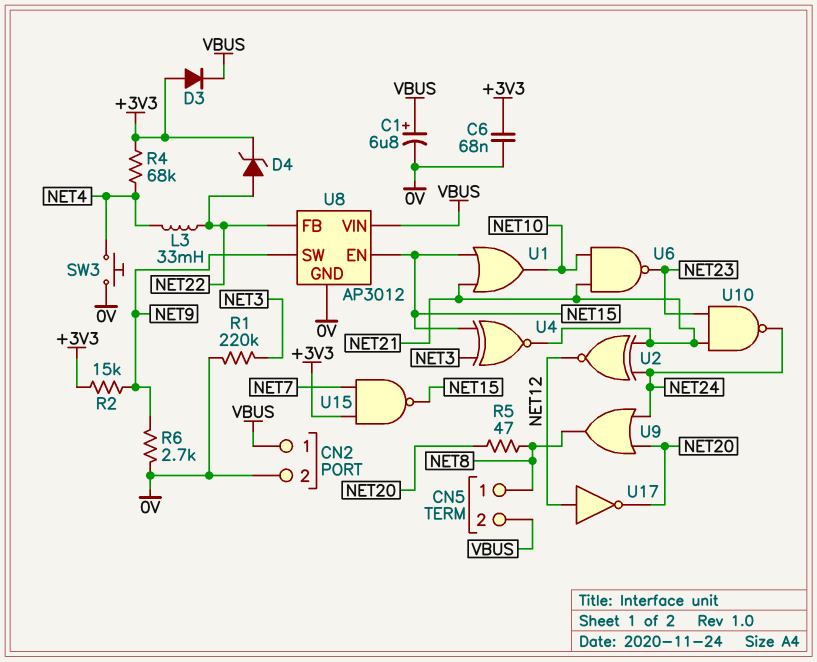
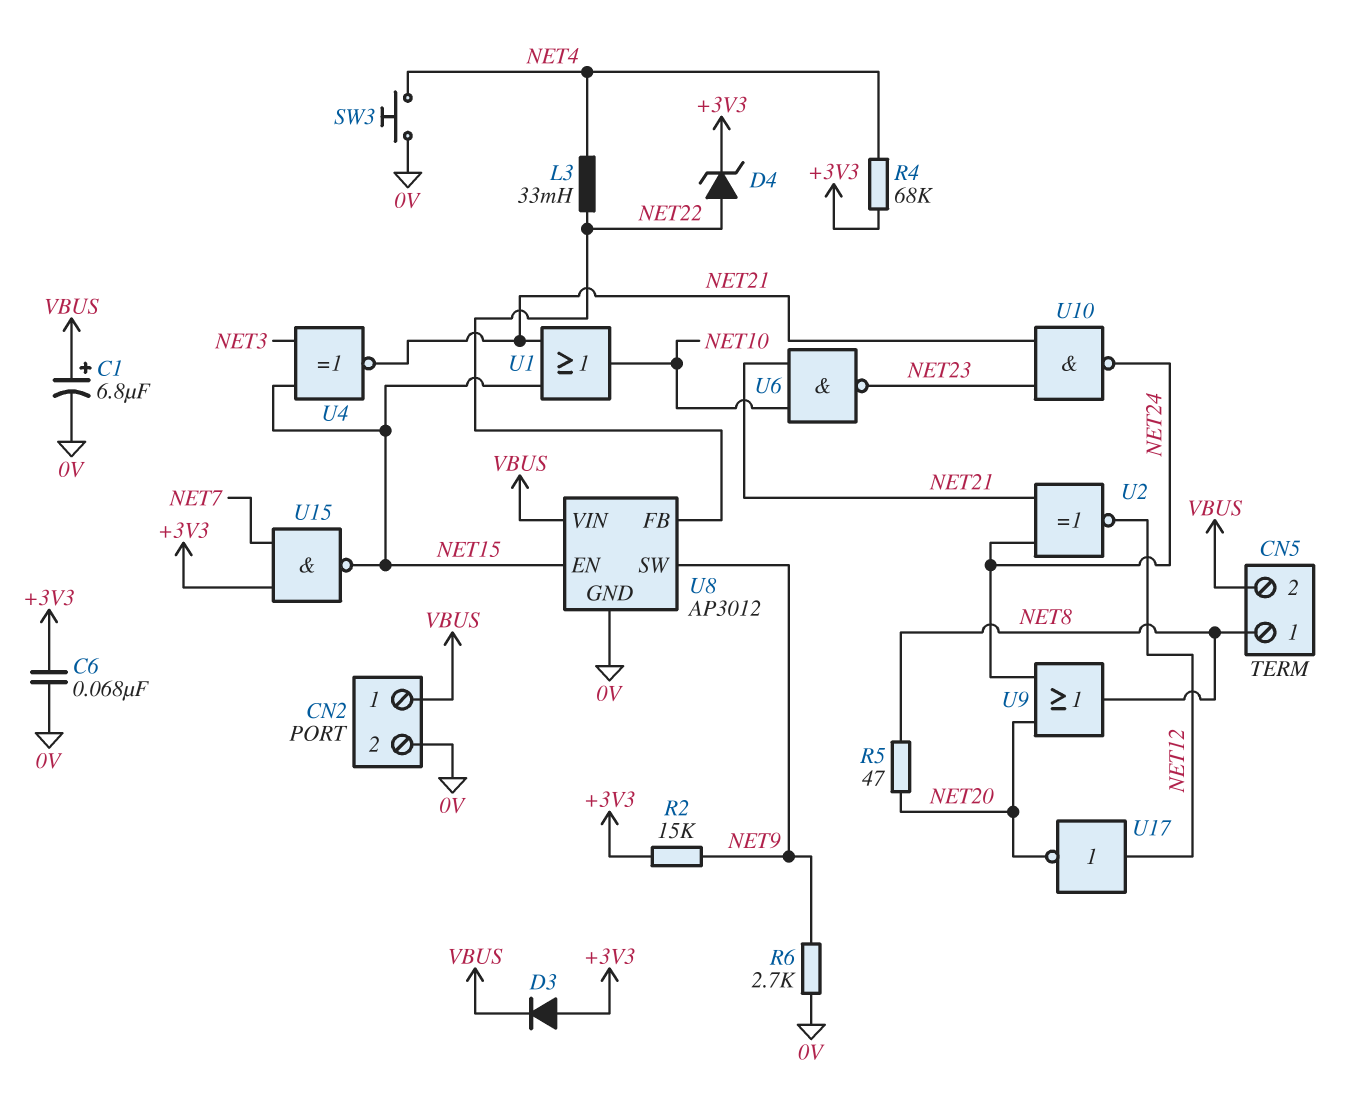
R1: 220k (0V, NET3) -> none

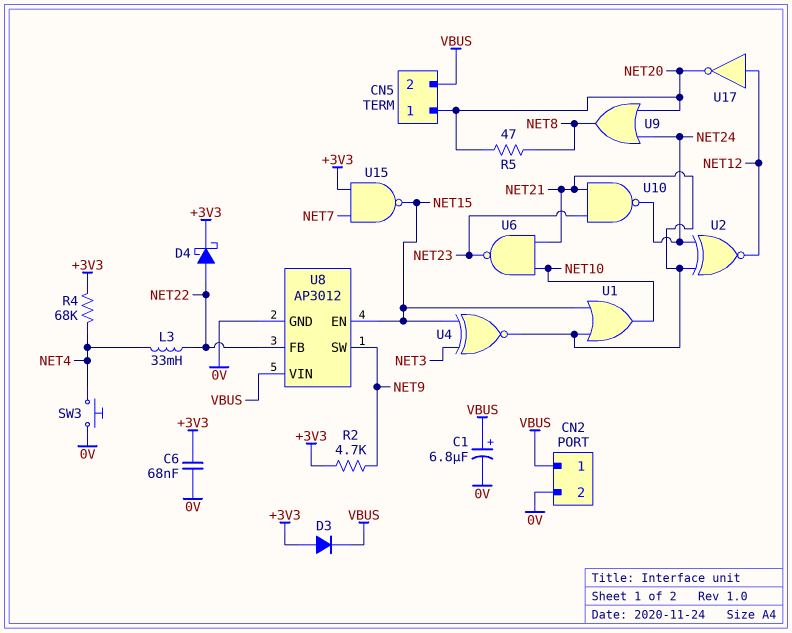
CN5 pin 1: NET8 -> NET20
D4: zener (A NET22, K +3V3) -> schottky (A NET22, K +3V3)
R2: 15k (+3V3, NET9) -> 4.7k (+3V3, NET9)
R6: 2.7k (0V, NET9) -> none

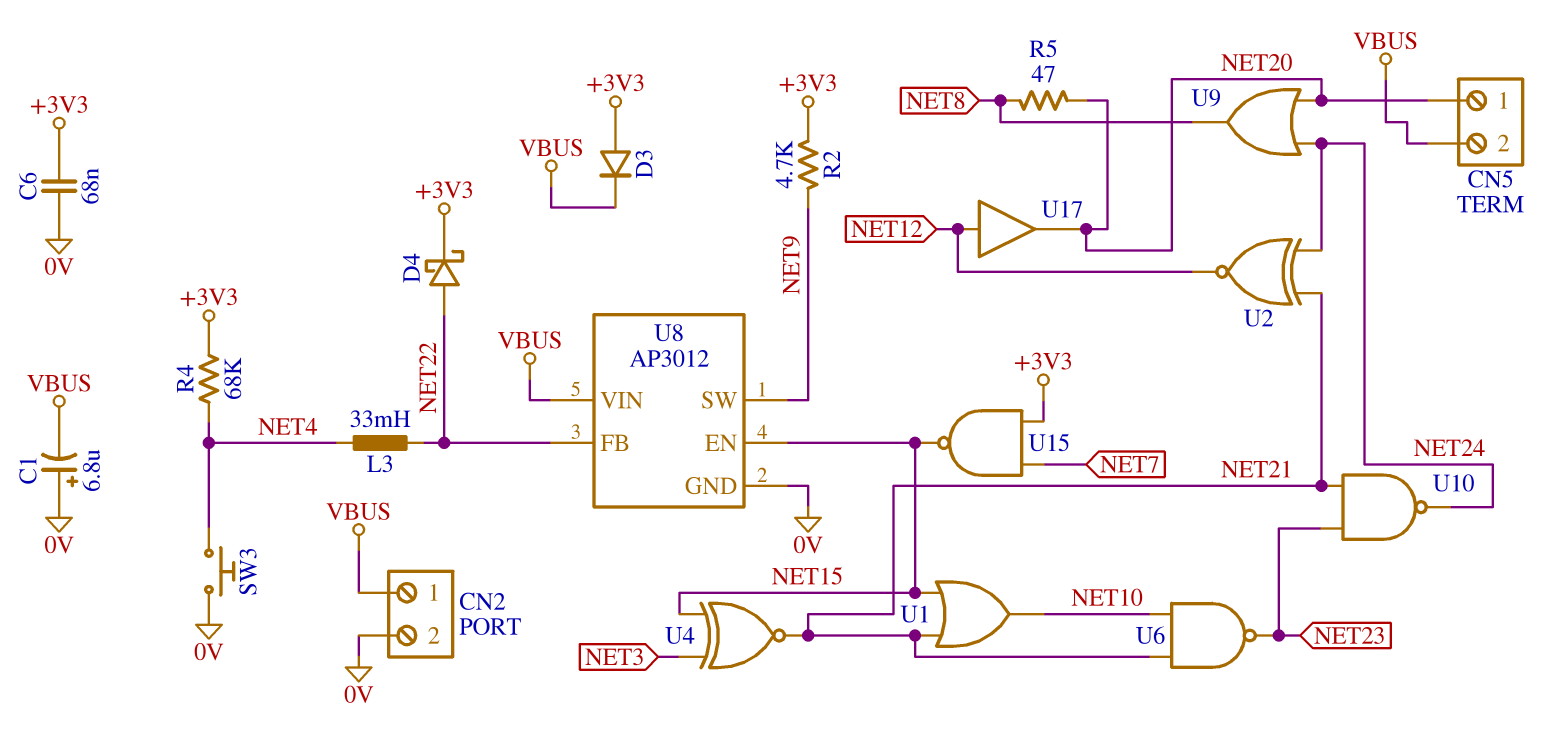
C1: 6.8uF (plus VBUS, minus 0V) -> 6.8uF (plus 0V, minus VBUS)
U17: NOT (in NET12, out NET20) -> buffer (in NET12, out NET20)

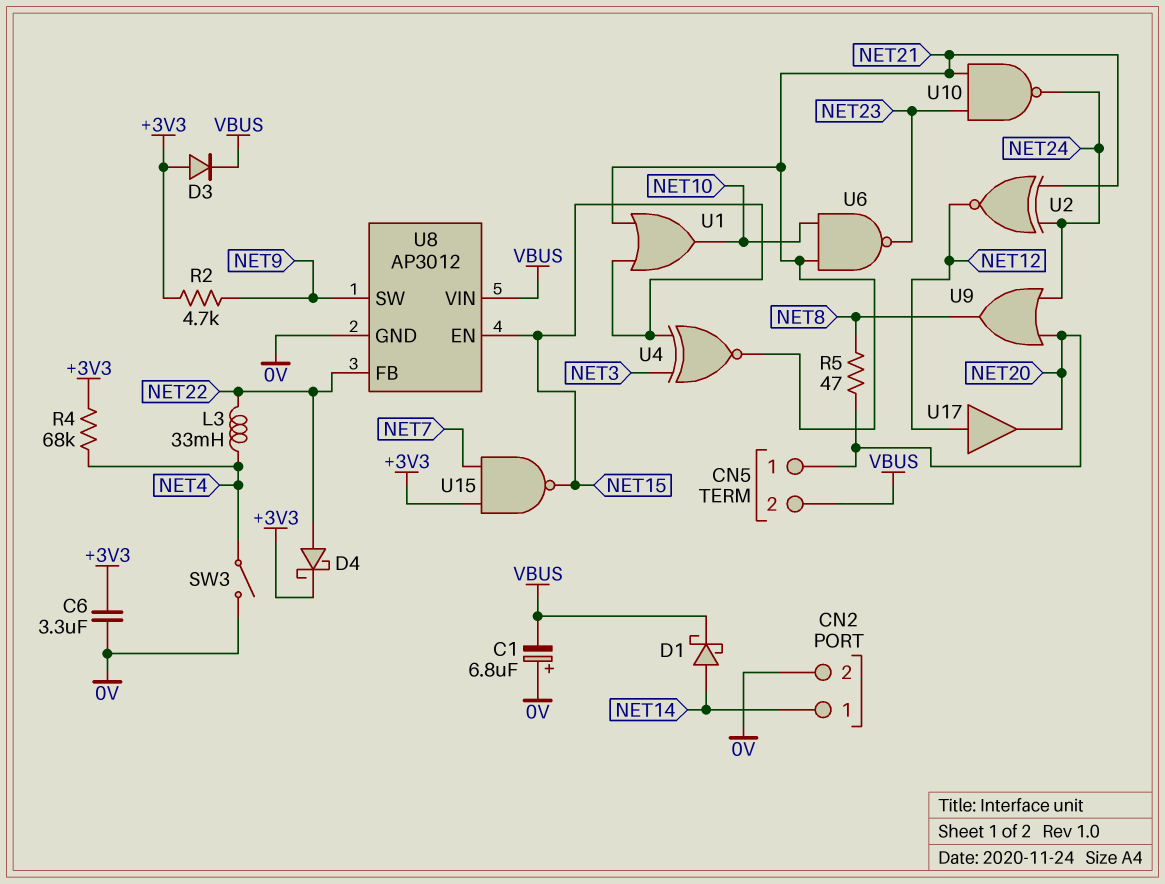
C6: 68nF (+3V3, 0V) -> 3.3uF (+3V3, 0V)
CN2 pin 1: VBUS -> NET14
D1: none -> schottky (A NET14, K VBUS)
SW3: button (0V, NET4) -> switch (0V, NET4)

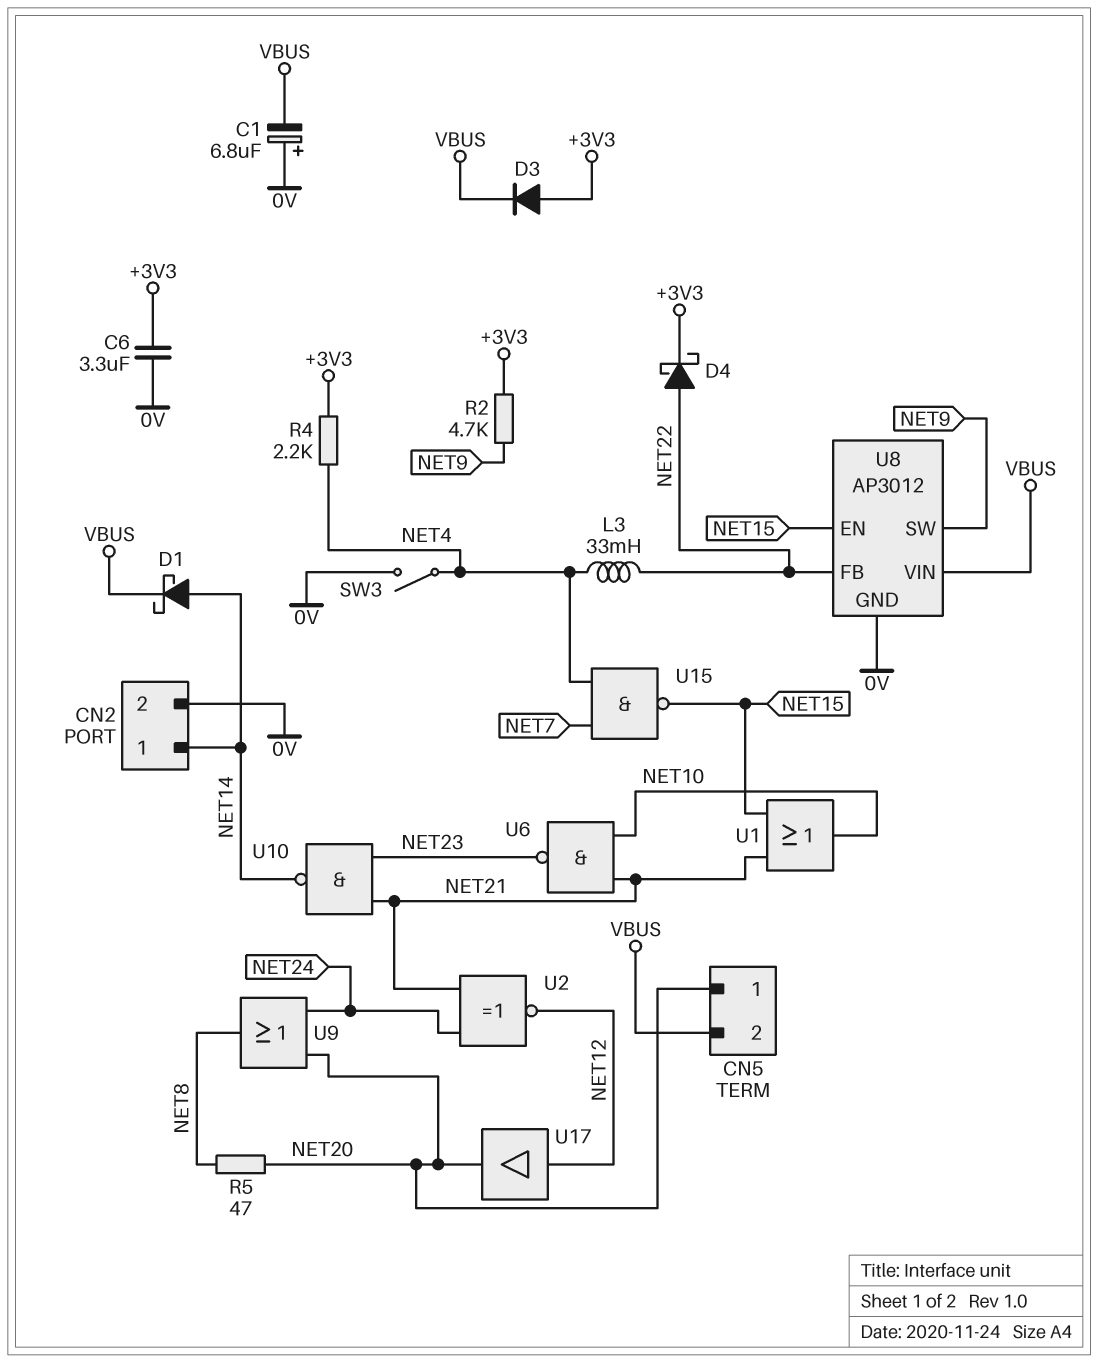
R4: 68k (+3V3, NET4) -> 2.2k (+3V3, NET4)
U4: XNOR (in NET3, in NET15, out NET21) -> none
U10: NAND (in NET21, in NET23, out NET24) -> NAND (in NET21, in NET23, out NET14)
U15: NAND (in +3V3, in NET7, out NET15) -> NAND (in NET4, in NET7, out NET15)

